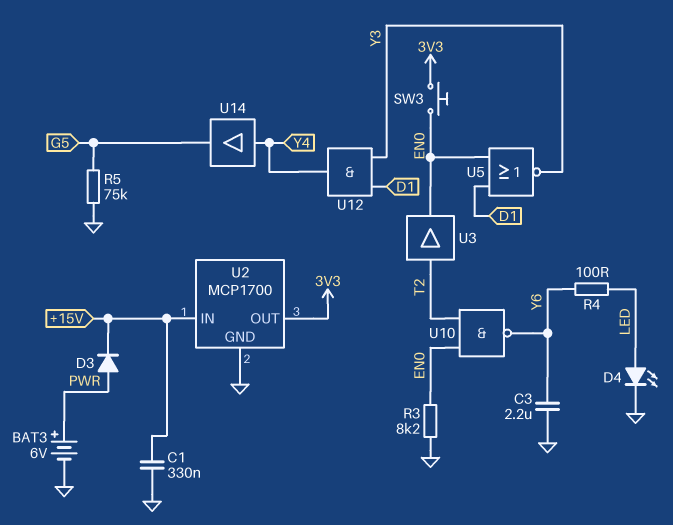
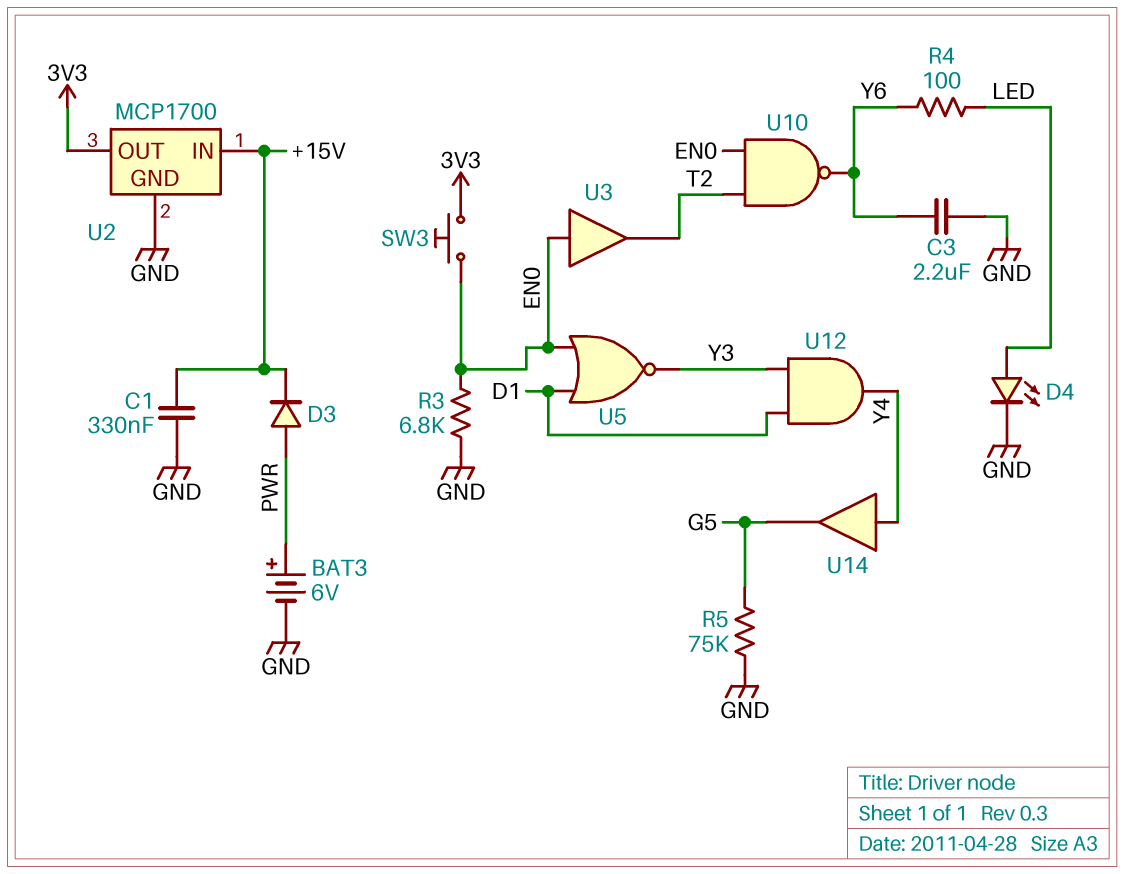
R3: 8.2k (EN0, GND) -> 6.8k (EN0, GND)
U3: buffer (in T2, out EN0) -> buffer (in EN0, out T2)

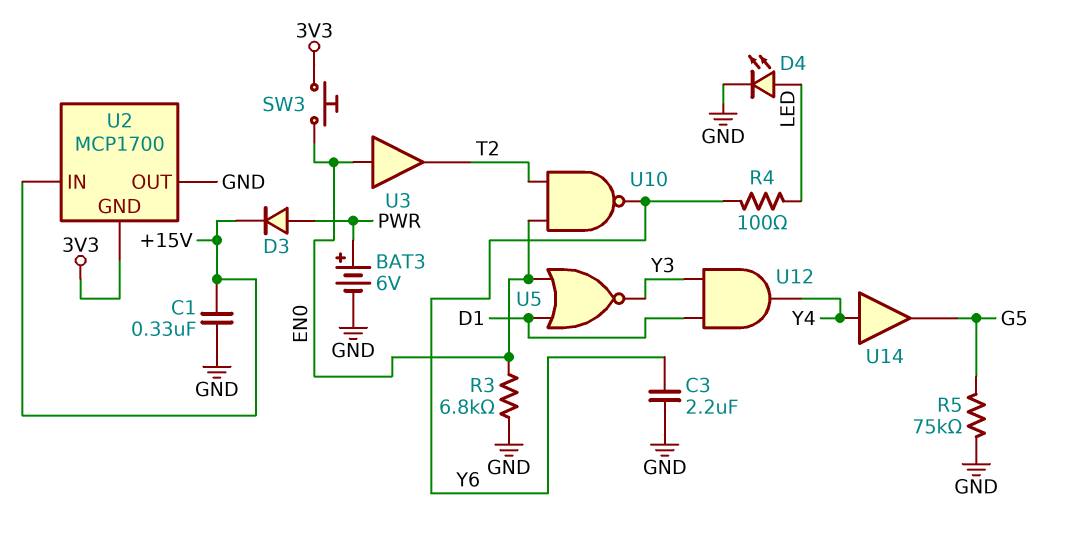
U2 pin GND: GND -> 3V3
U2 pin OUT: 3V3 -> GND

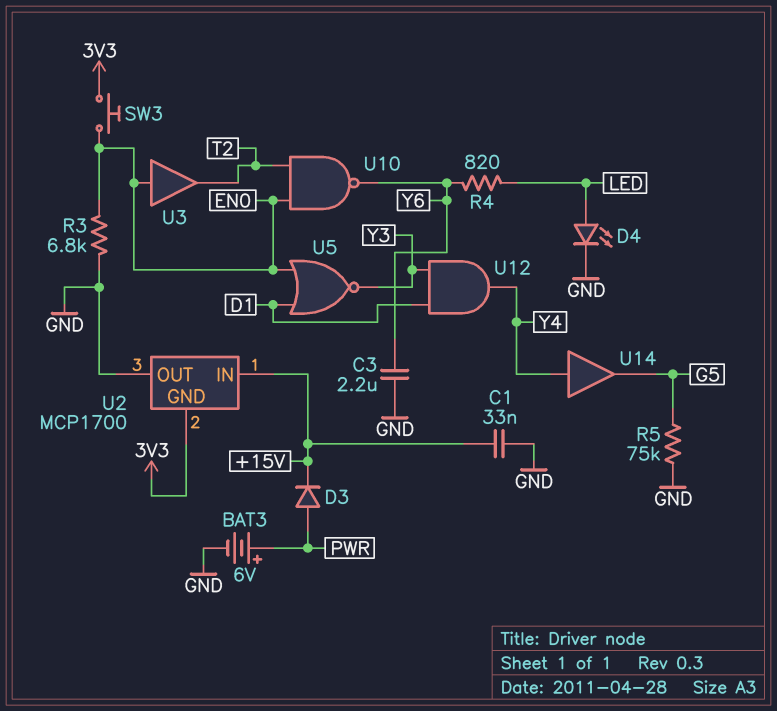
C1: 330nF (+15V, GND) -> 33nF (+15V, GND)
R4: 100 (LED, Y6) -> 820 (LED, Y6)

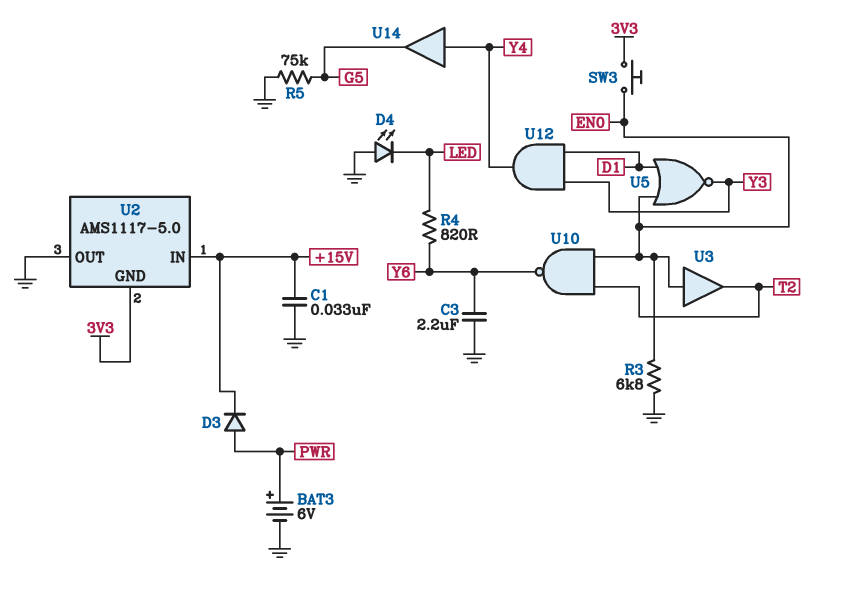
D4: LED (A LED, K GND) -> LED (A GND, K LED)
U2: MCP1700 -> AMS1117-5.0

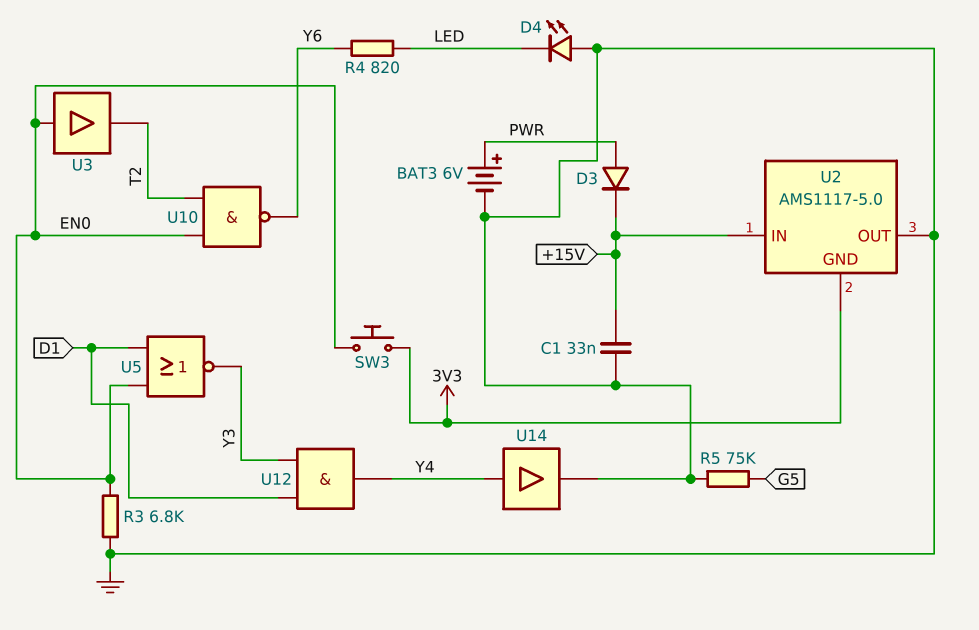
C3: 2.2uF (GND, Y6) -> none
U14: buffer (in Y4, out G5) -> buffer (in Y4, out GND)

